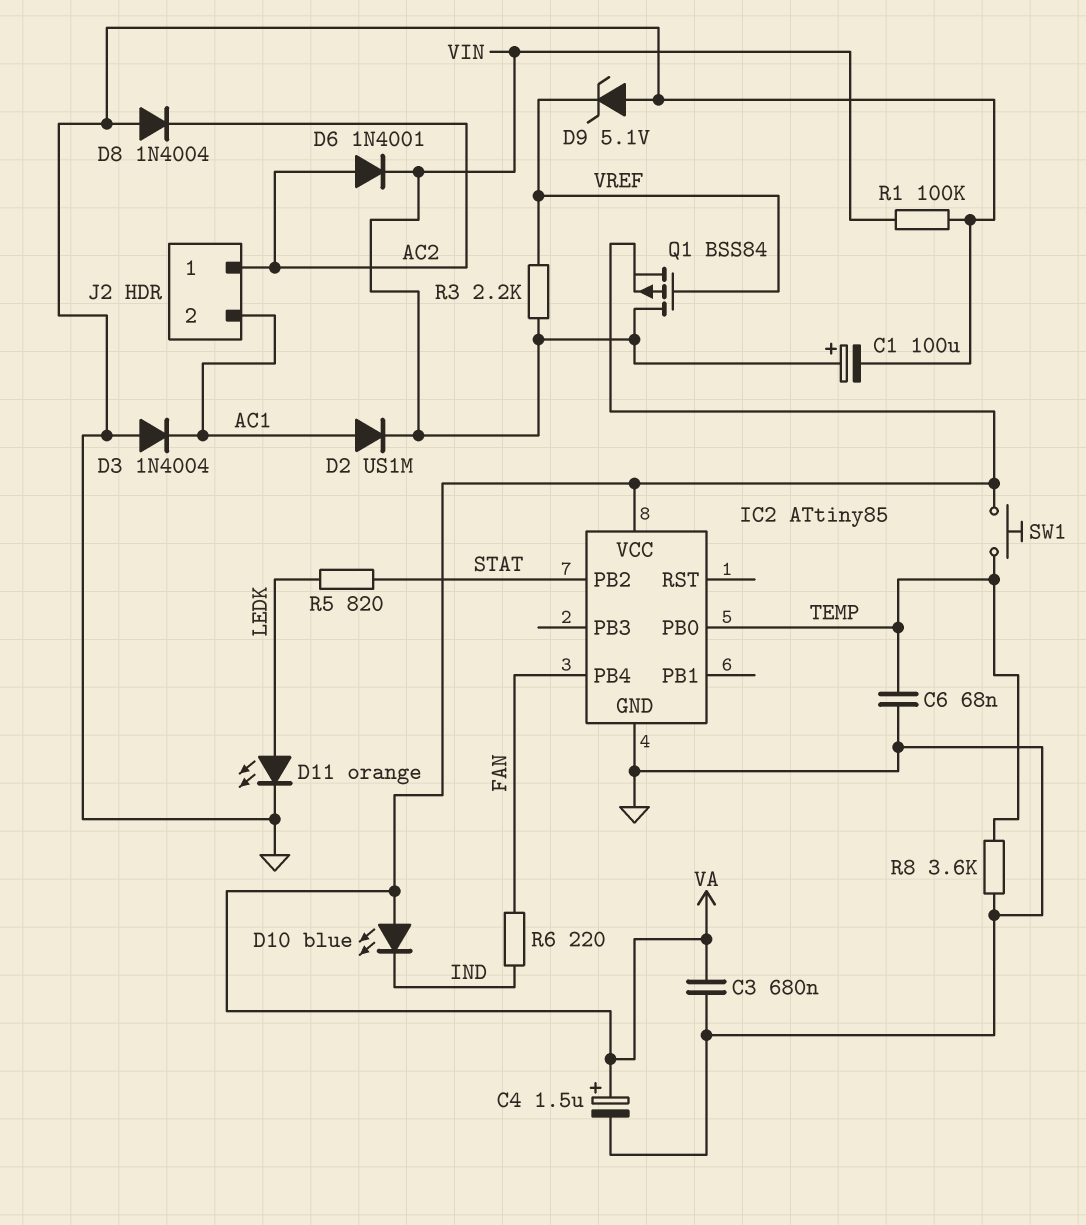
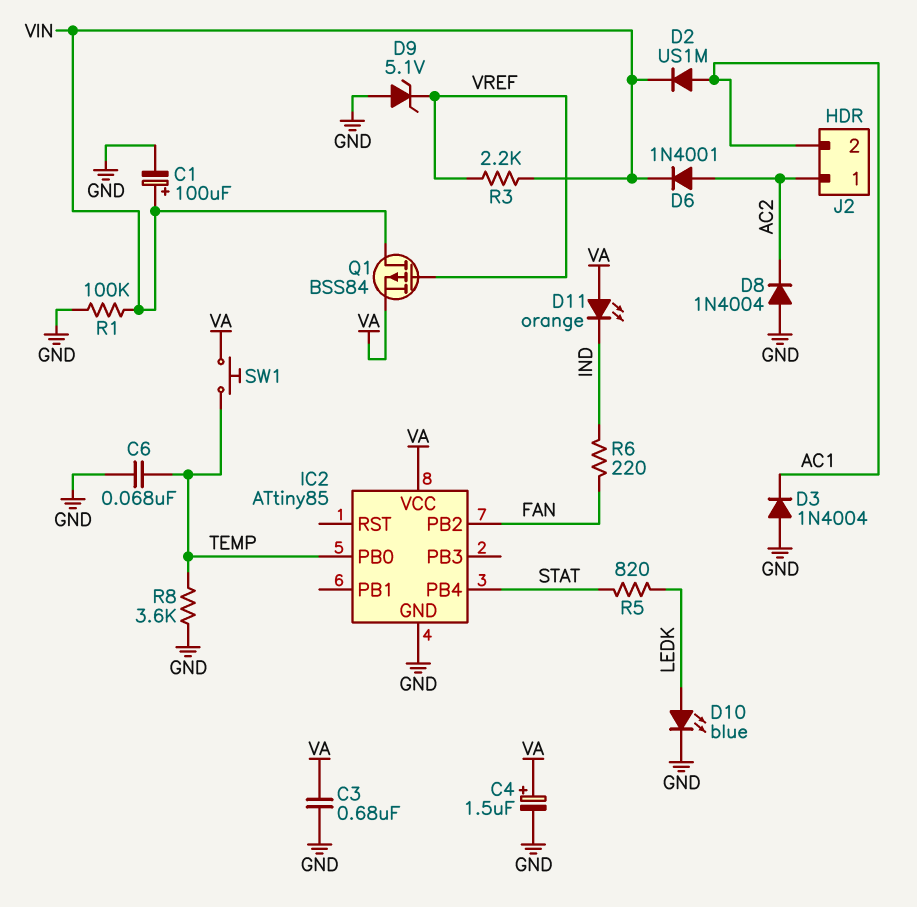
D10: LED blue (A VA, K IND) -> LED blue (A LEDK, K GND)
D11: LED orange (A LEDK, K GND) -> LED orange (A VA, K IND)
IC2 pin PB2: STAT -> FAN
IC2 pin PB4: FAN -> STAT

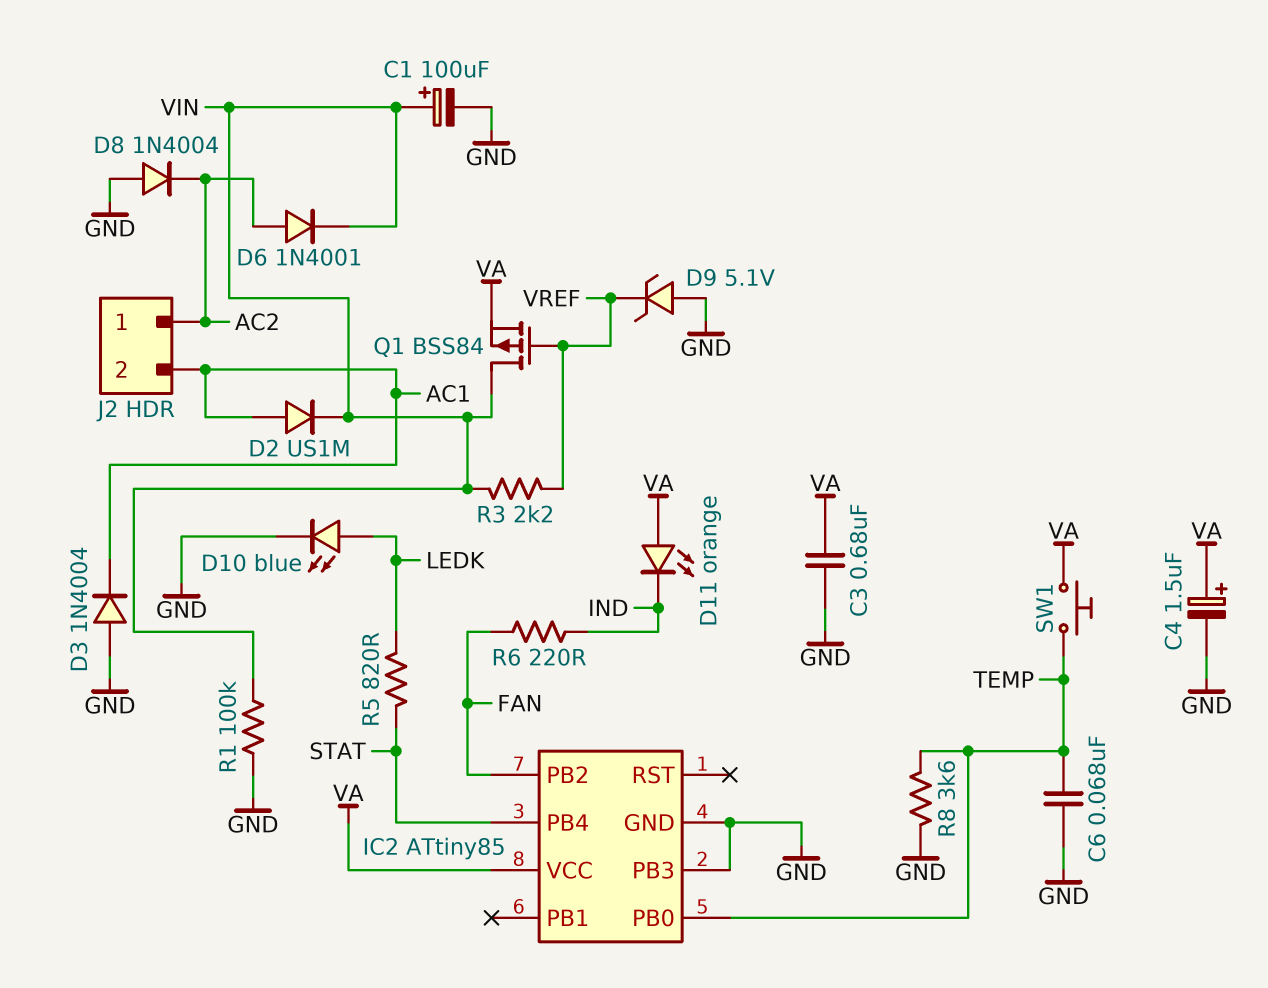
IC2 pin PB3: none -> GND

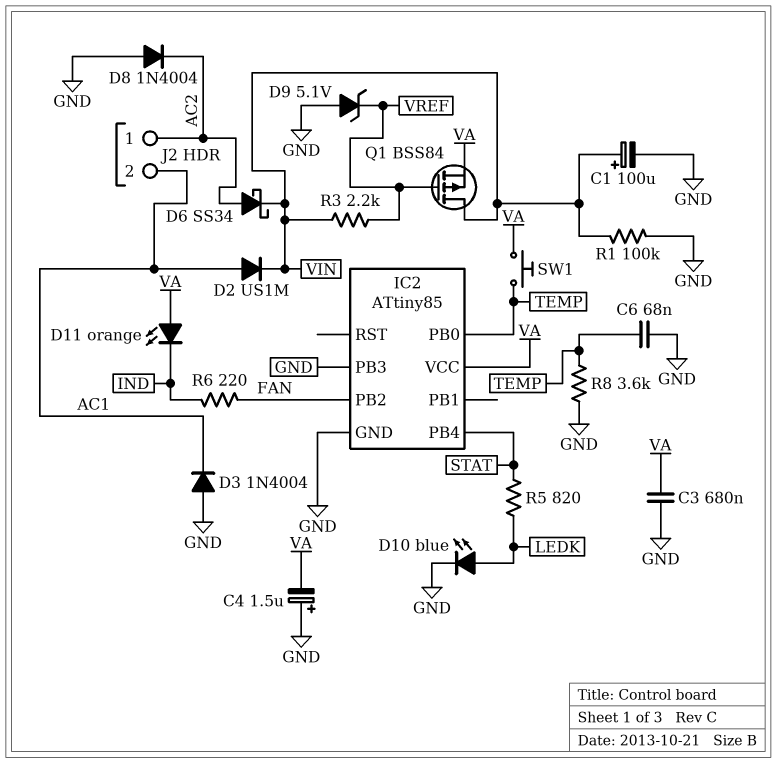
C4: 1.5uF (plus VA, minus GND) -> 1.5uF (plus GND, minus VA)
D6: diode 1N4001 (A AC2, K VIN) -> schottky SS34 (A AC2, K VIN)

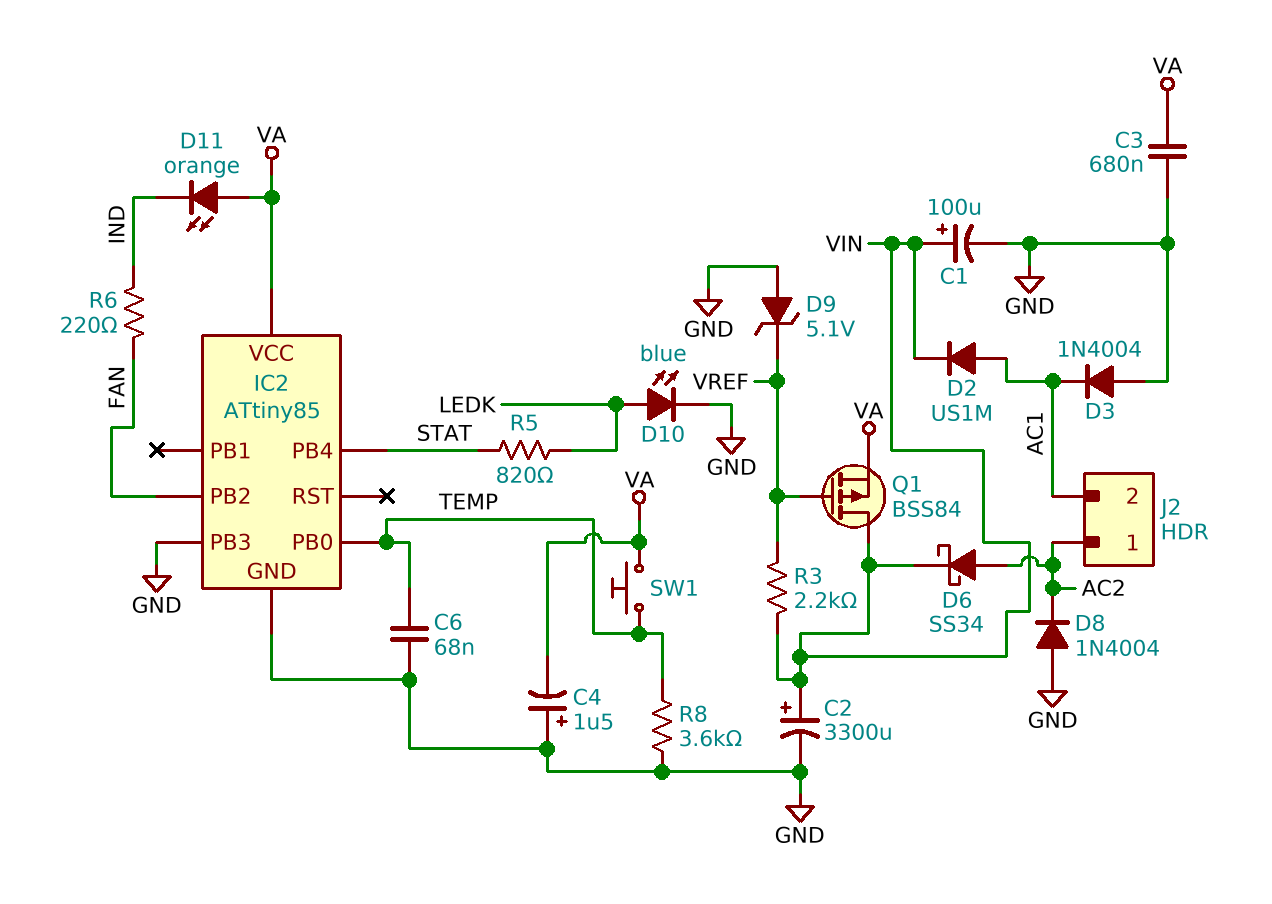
C2: none -> 3300uF (plus VIN, minus GND)
R1: 100k (GND, VIN) -> none

